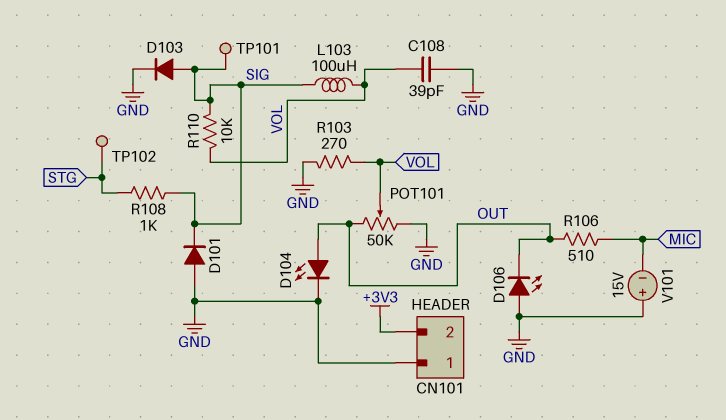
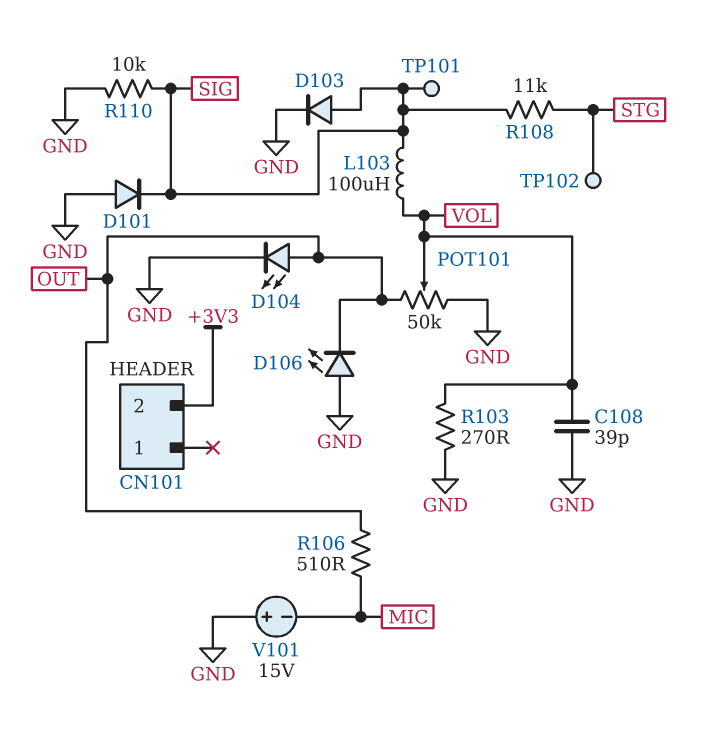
CN101 pin 1: GND -> none
R108: 1k (SIG, STG) -> 11k (SIG, STG)
R110: 10k (SIG, VOL) -> 10k (GND, SIG)

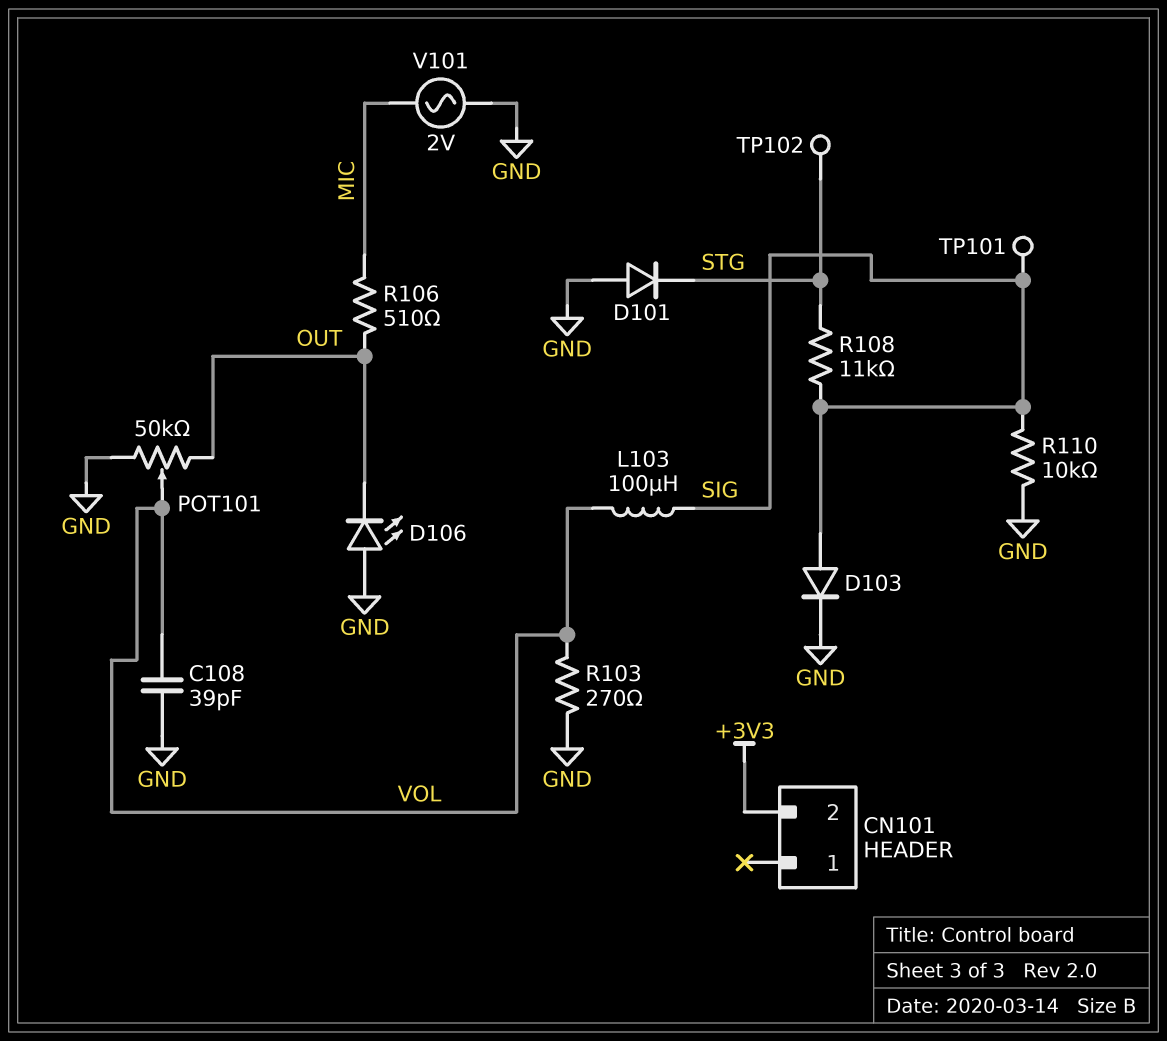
D101: diode (A GND, K SIG) -> diode (A GND, K STG)
D104: LED (A OUT, K GND) -> none
V101: 15V (plus GND, minus MIC) -> AC 2V (GND, MIC)

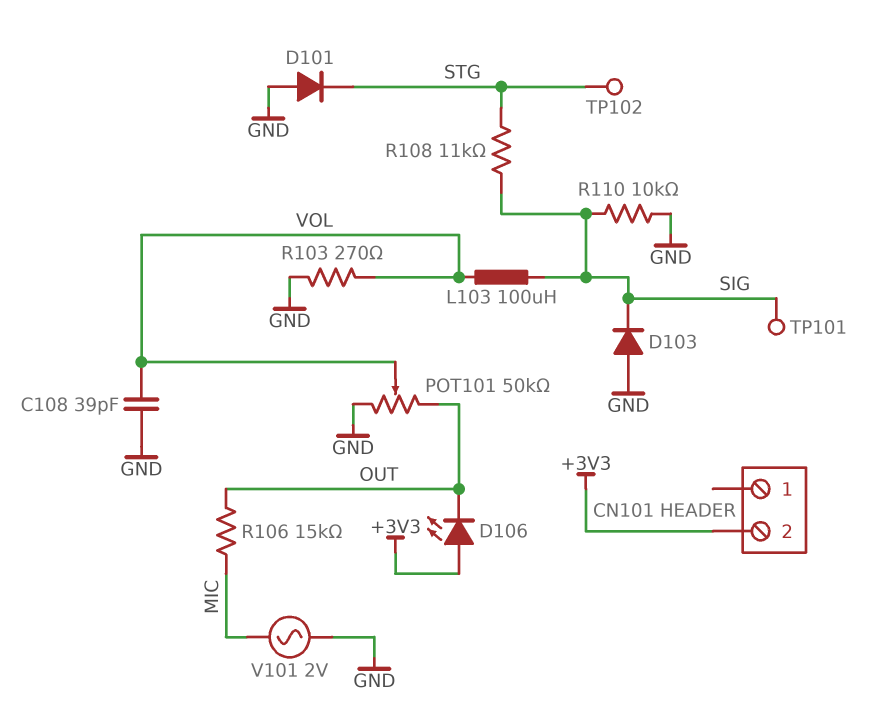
D103: diode (A SIG, K GND) -> diode (A GND, K SIG)
D106: LED (A GND, K OUT) -> LED (A +3V3, K OUT)
R106: 510 (MIC, OUT) -> 15k (MIC, OUT)

